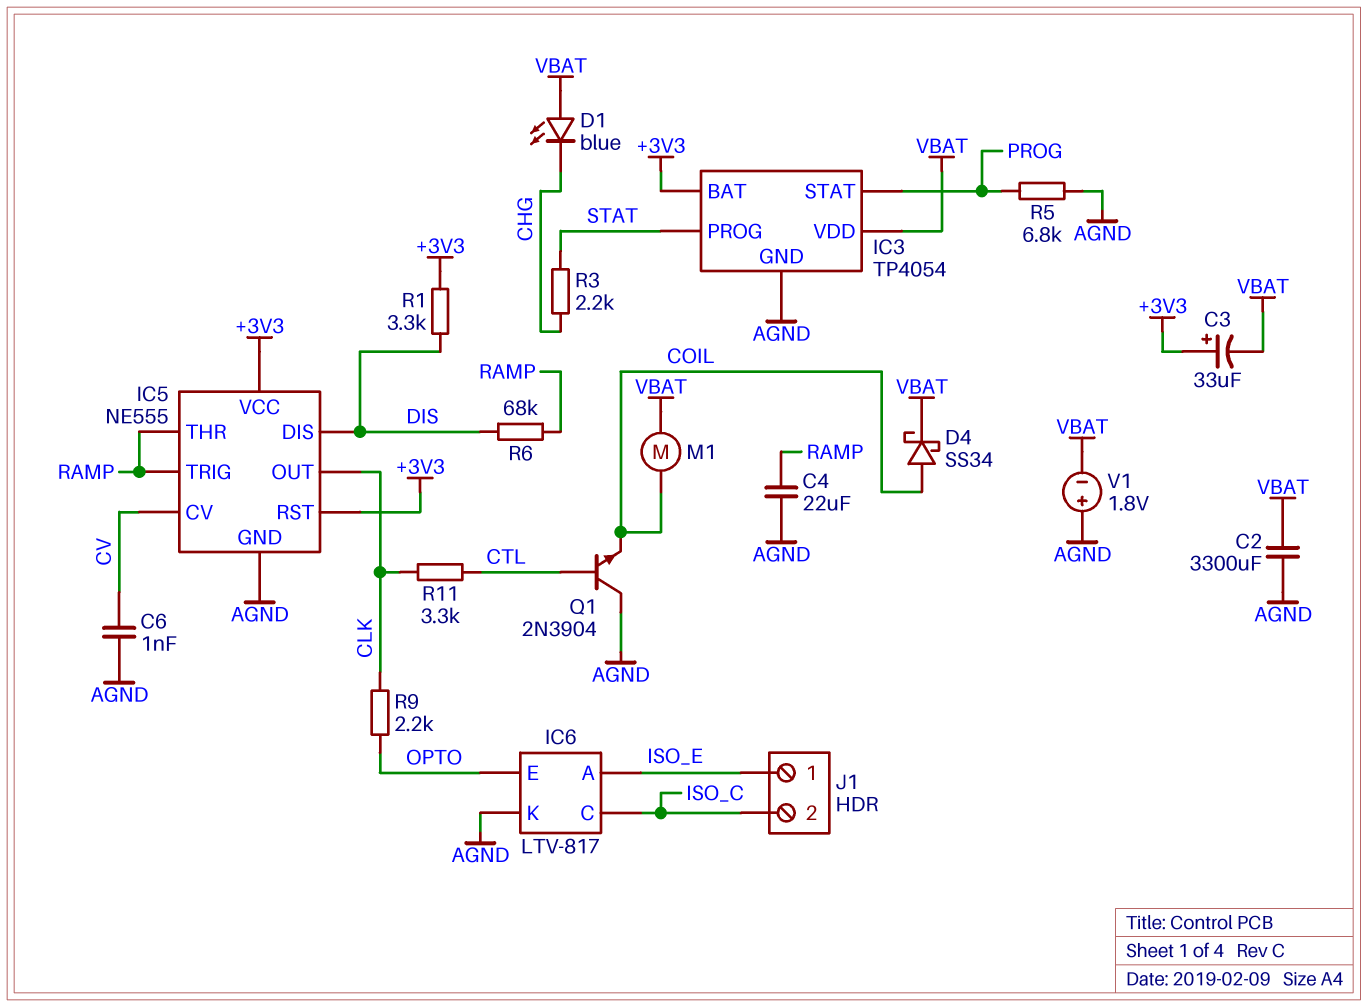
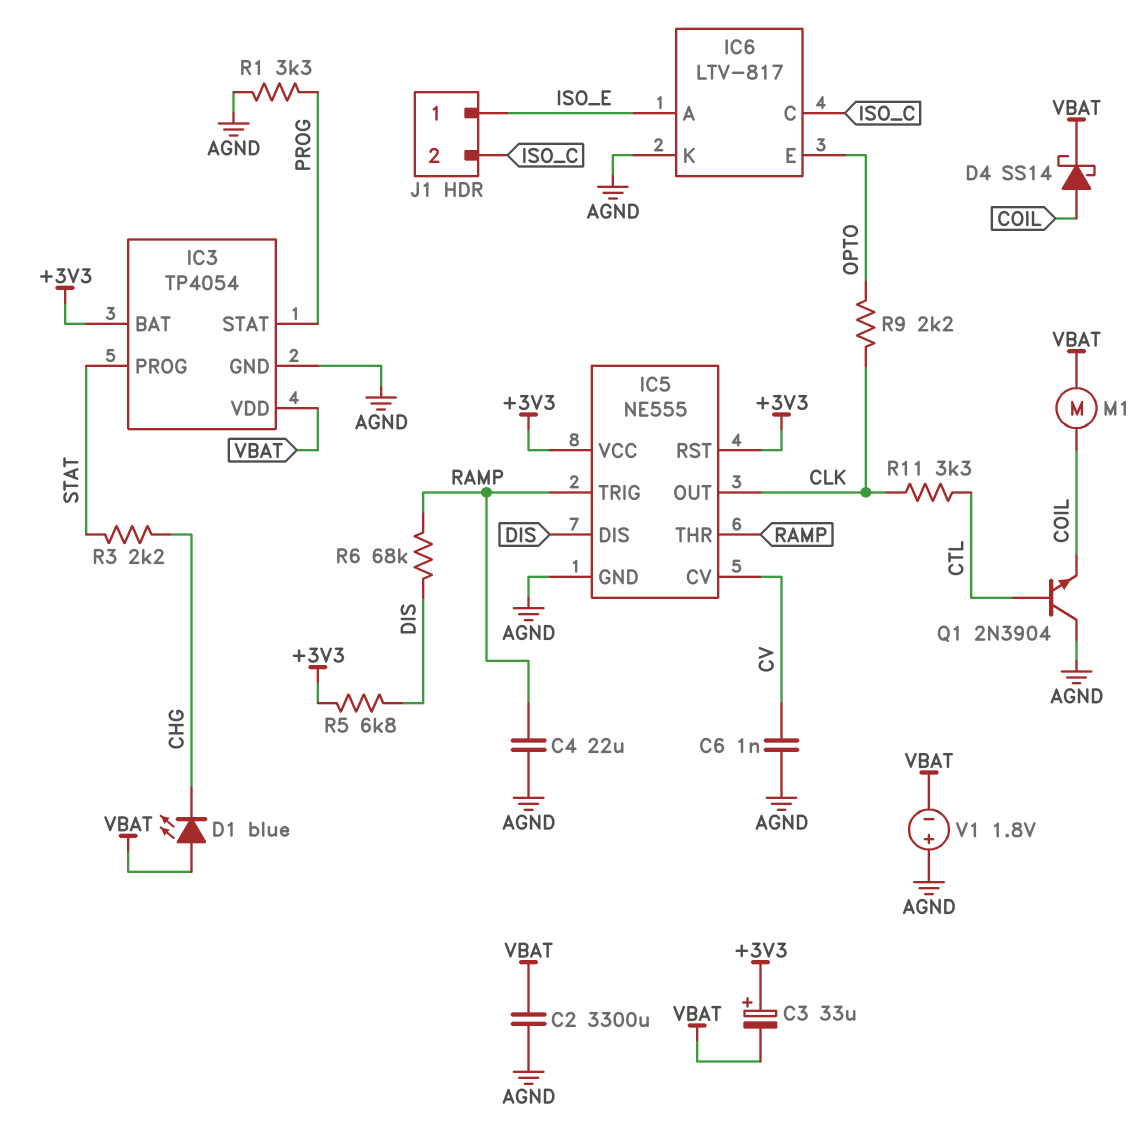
D4: schottky SS34 (A COIL, K VBAT) -> schottky SS14 (A COIL, K VBAT)
R1: 3.3k (+3V3, DIS) -> 3.3k (AGND, PROG)
R5: 6.8k (AGND, PROG) -> 6.8k (+3V3, DIS)

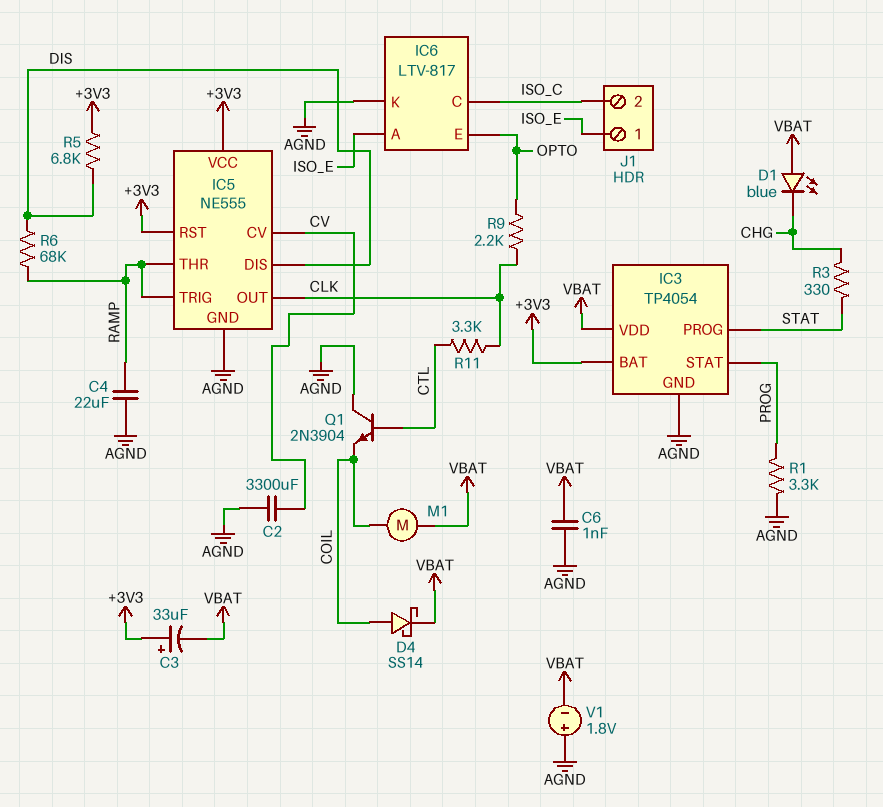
C2: 3300uF (AGND, VBAT) -> 3300uF (AGND, CV)
C6: 1nF (AGND, CV) -> 1nF (AGND, VBAT)
R3: 2.2k (CHG, STAT) -> 330 (CHG, STAT)

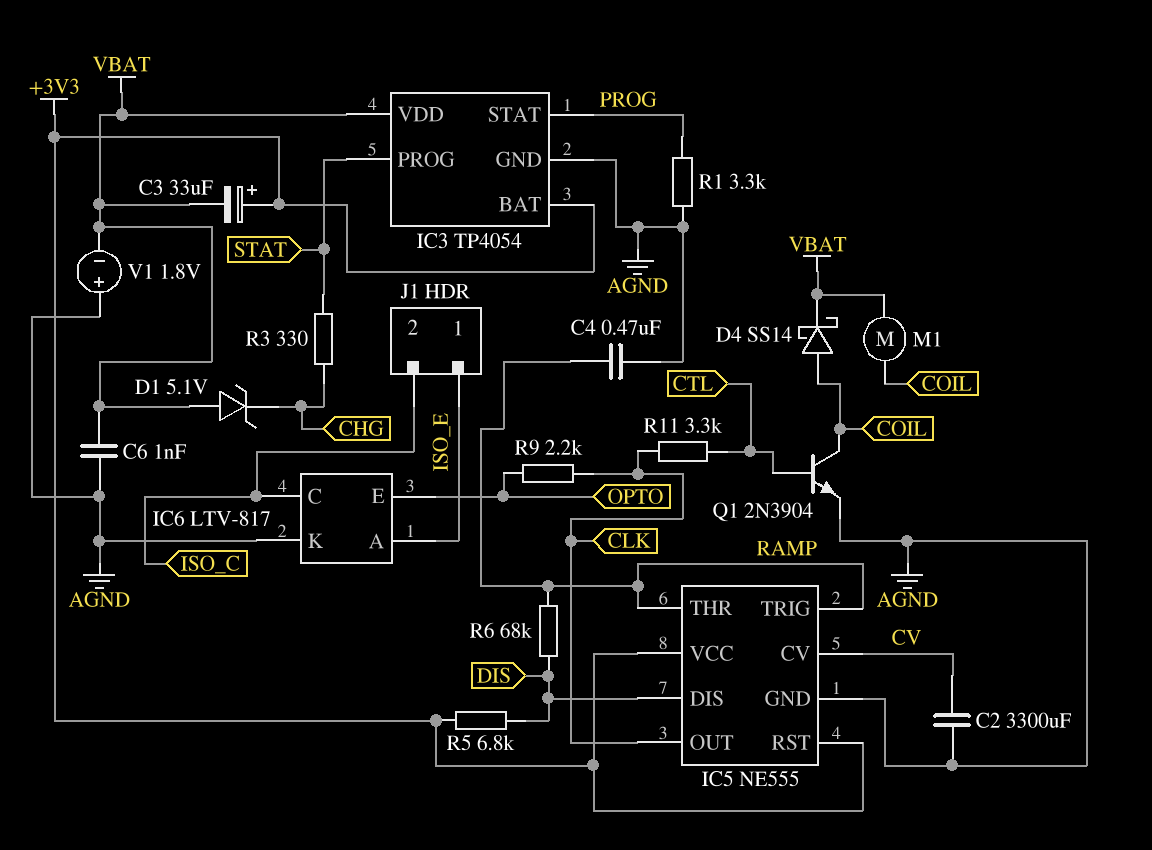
C4: 22uF (AGND, RAMP) -> 470nF (AGND, RAMP)
D1: LED blue (A VBAT, K CHG) -> zener 5.1V (A VBAT, K CHG)
Q1: NPN 2N3904 (B CTL, C AGND, E COIL) -> NPN 2N3904 (B CTL, C COIL, E AGND)

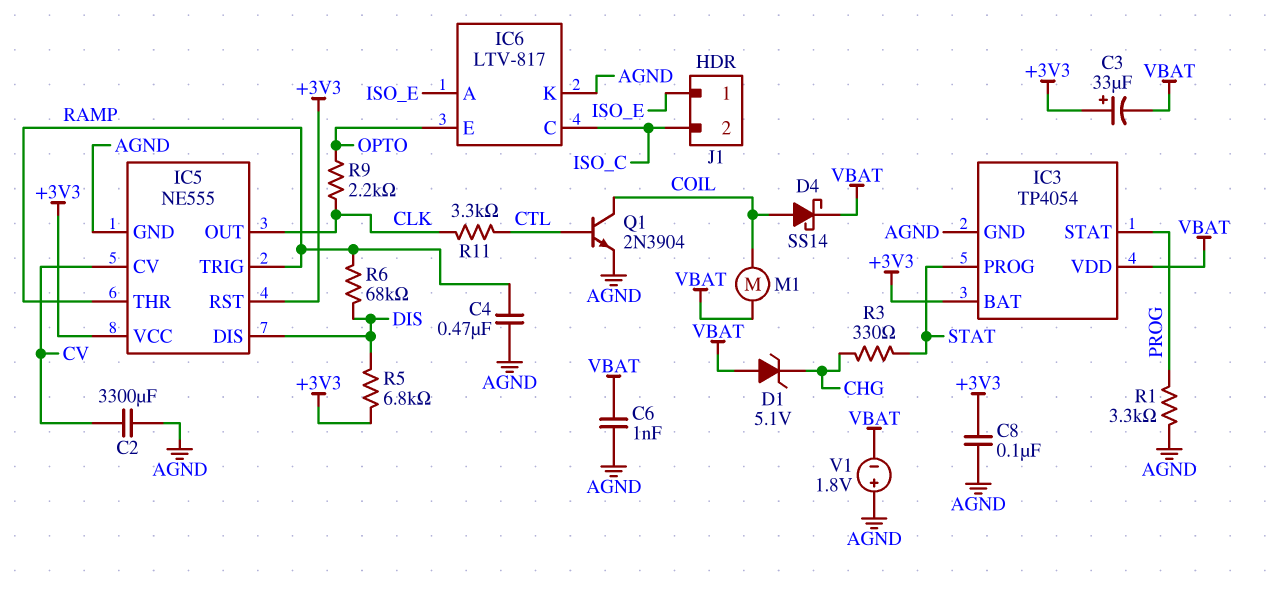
C8: none -> 100nF (+3V3, AGND)

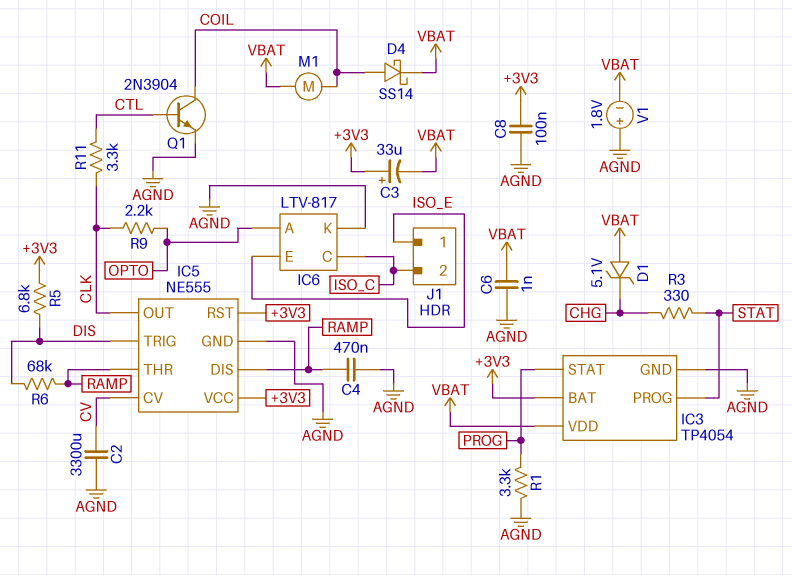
IC5 pin DIS: DIS -> RAMP
IC5 pin TRIG: RAMP -> DIS
IC6 pin A: ISO_E -> OPTO
IC6 pin E: OPTO -> ISO_E

